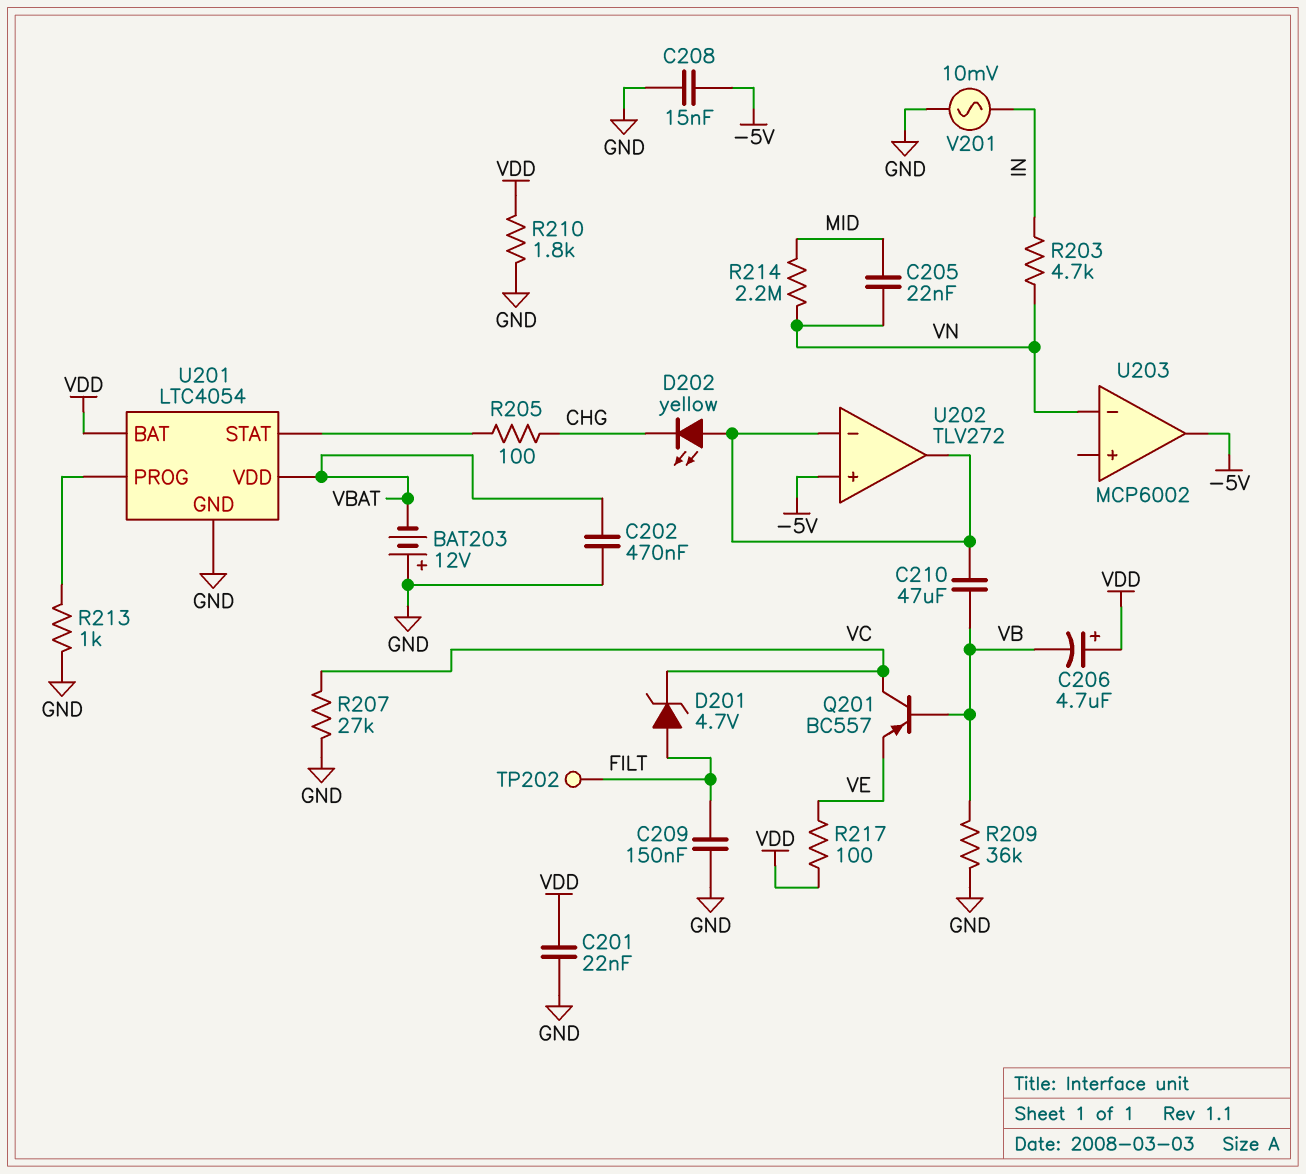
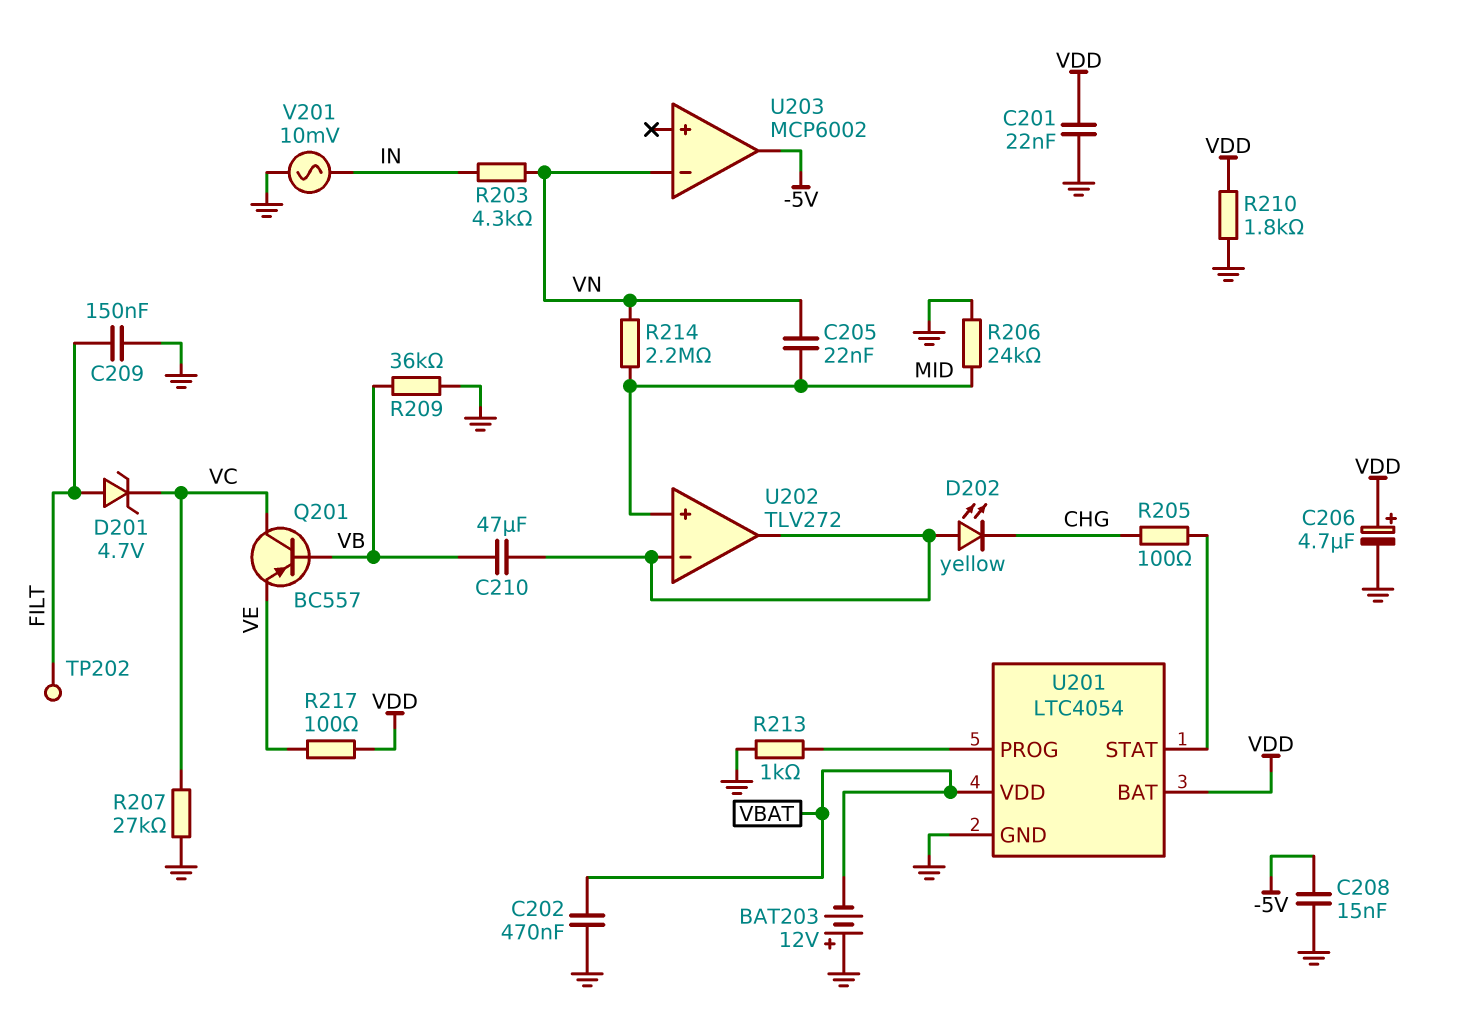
C206: 4.7uF (plus VDD, minus VB) -> 4.7uF (plus VDD, minus GND)
R203: 4.7k (IN, VN) -> 4.3k (IN, VN)
R206: none -> 24k (GND, MID)
U202 pin in+: -5V -> MID

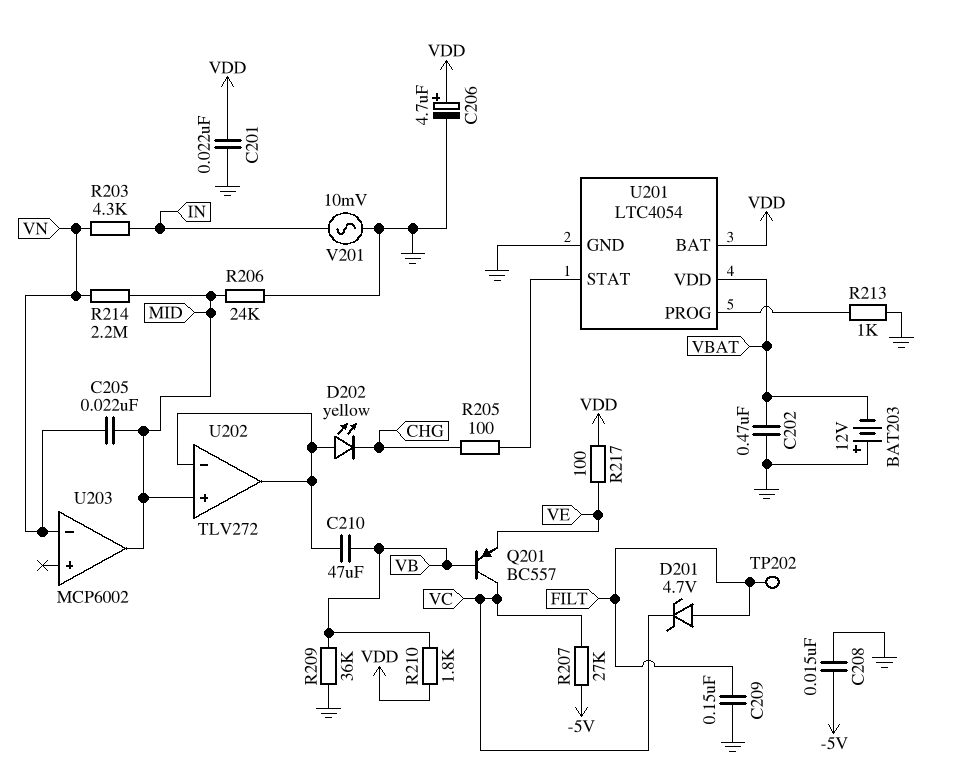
R207: 27k (GND, VC) -> 27k (-5V, VC)
R210: 1.8k (GND, VDD) -> 1.8k (VB, VDD)
U203 pin out: -5V -> MID

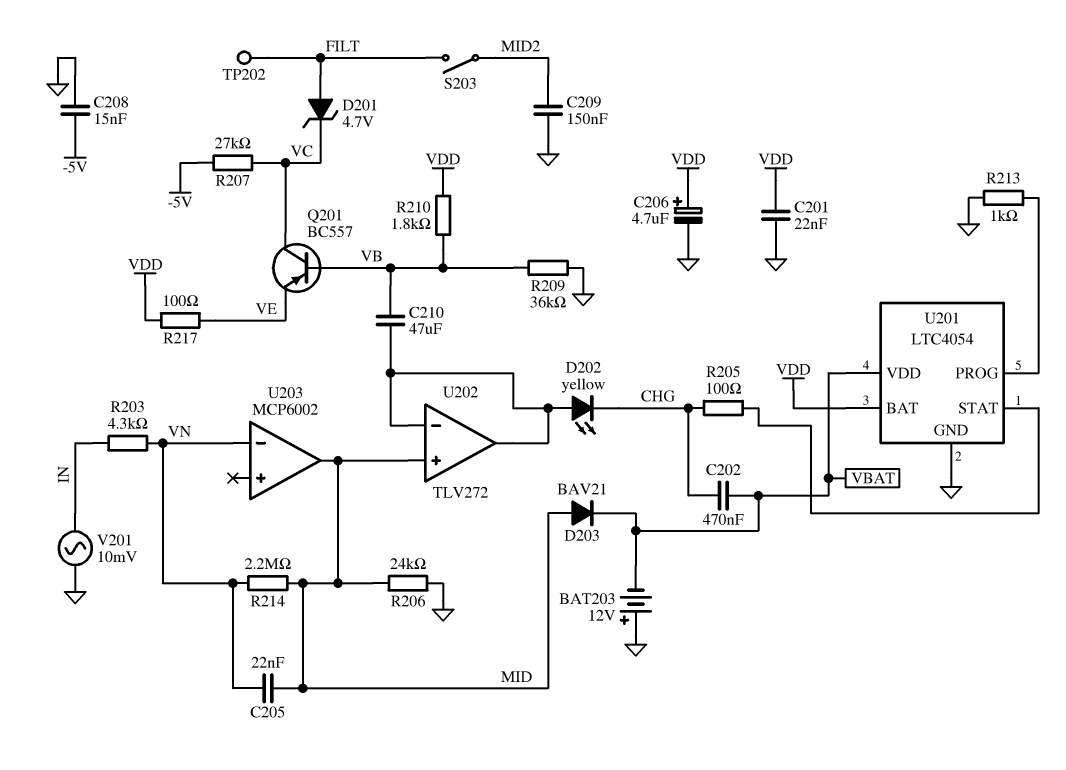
C202: 470nF (GND, VBAT) -> 470nF (CHG, VBAT)
C209: 150nF (FILT, GND) -> 150nF (GND, MID2)
D203: none -> diode BAV21 (A MID, K VBAT)
S203: none -> switch (FILT, MID2)

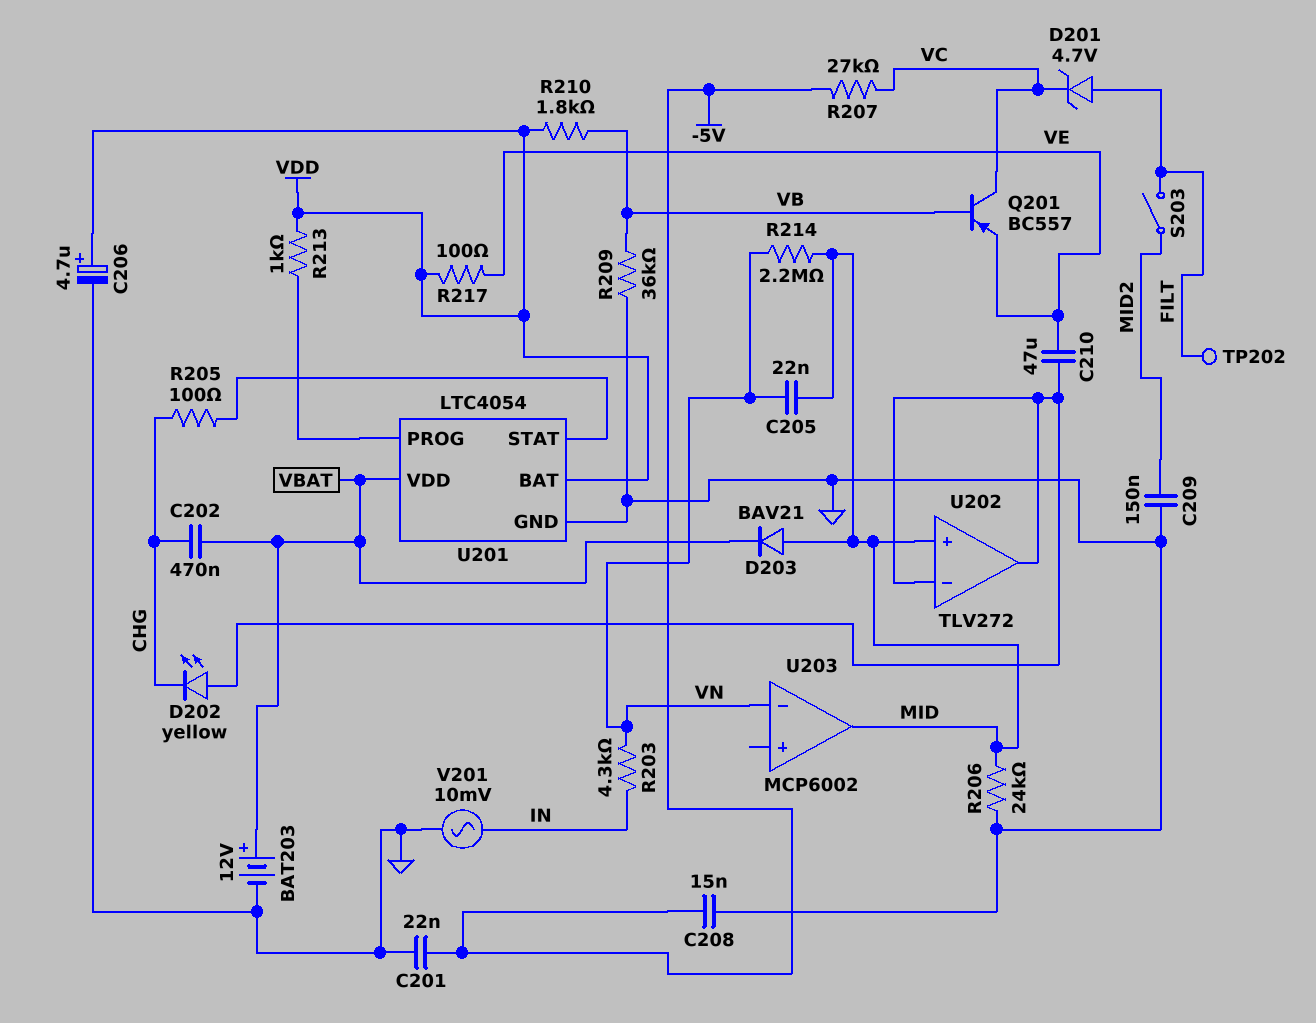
BAT203: 12V (plus GND, minus VBAT) -> 12V (plus VBAT, minus GND)
C201: 22nF (GND, VDD) -> 22nF (-5V, GND)
C210: 47uF (U202/in-, VB) -> 47uF (U202/in-, VE)
R213: 1k (GND, U201/PROG) -> 1k (U201/PROG, VDD)

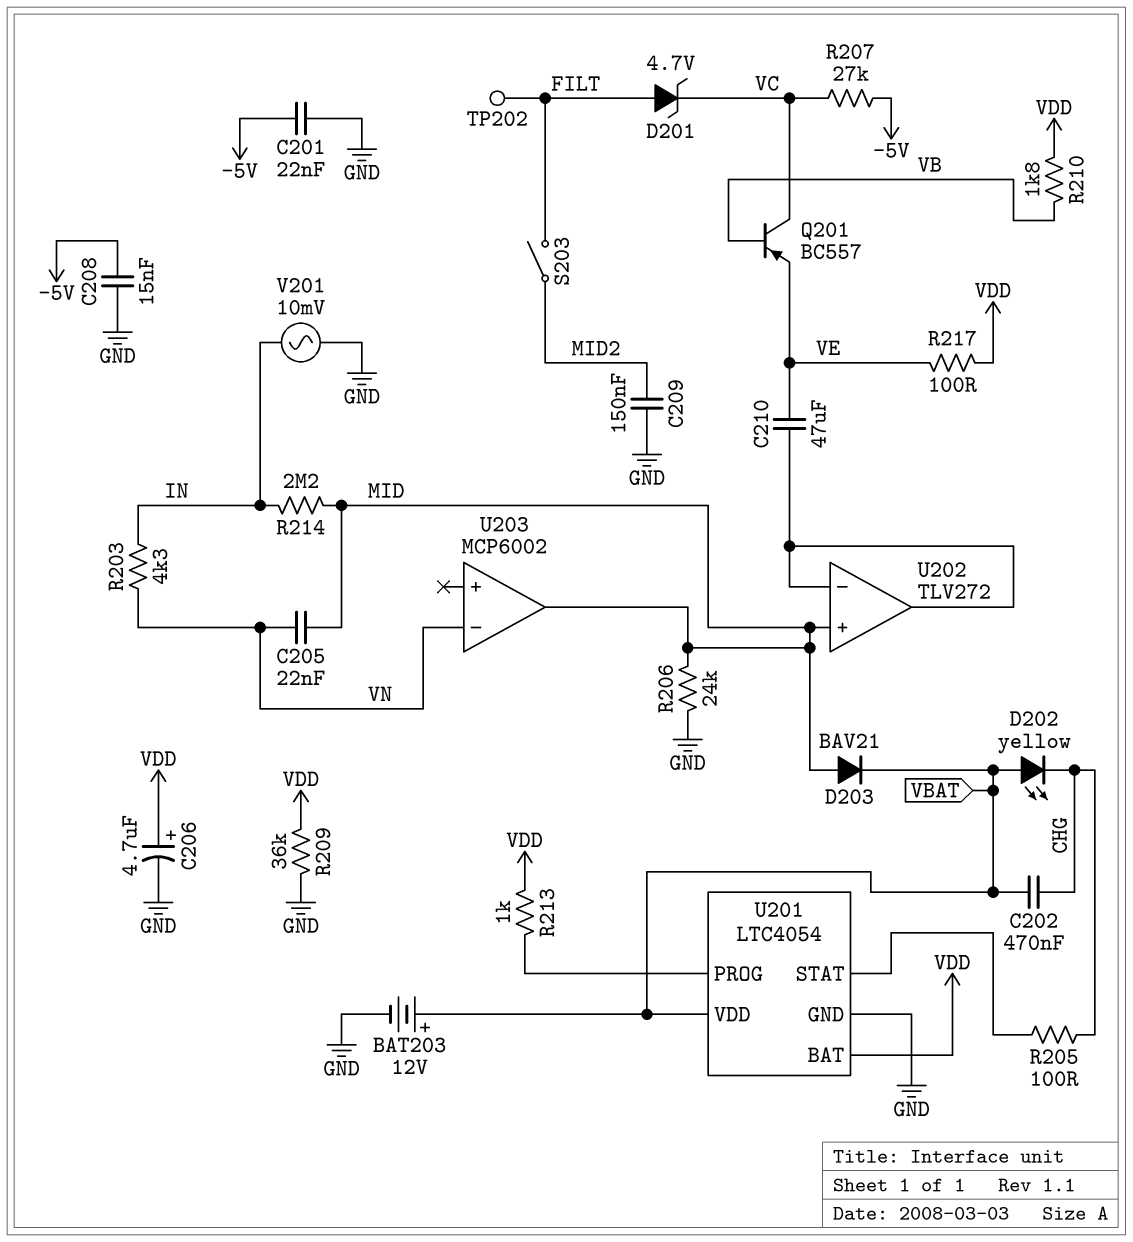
D202: LED yellow (A U202/in-, K CHG) -> LED yellow (A VBAT, K CHG)
R209: 36k (GND, VB) -> 36k (GND, VDD)
R214: 2.2M (MID, VN) -> 2.2M (IN, MID)

